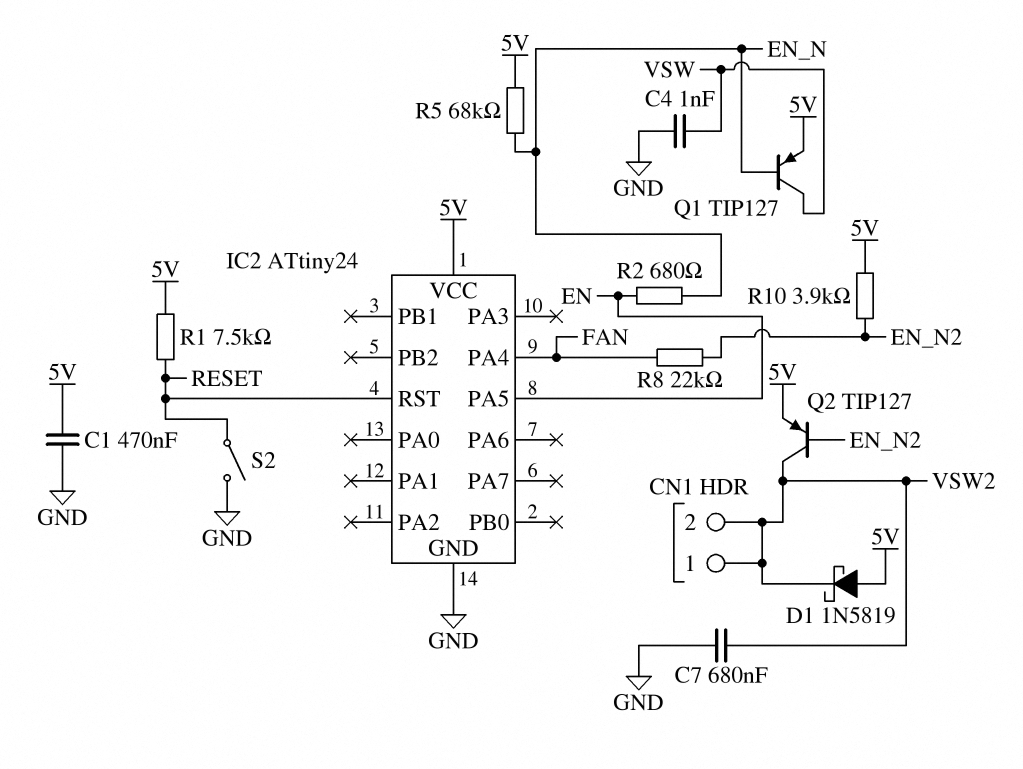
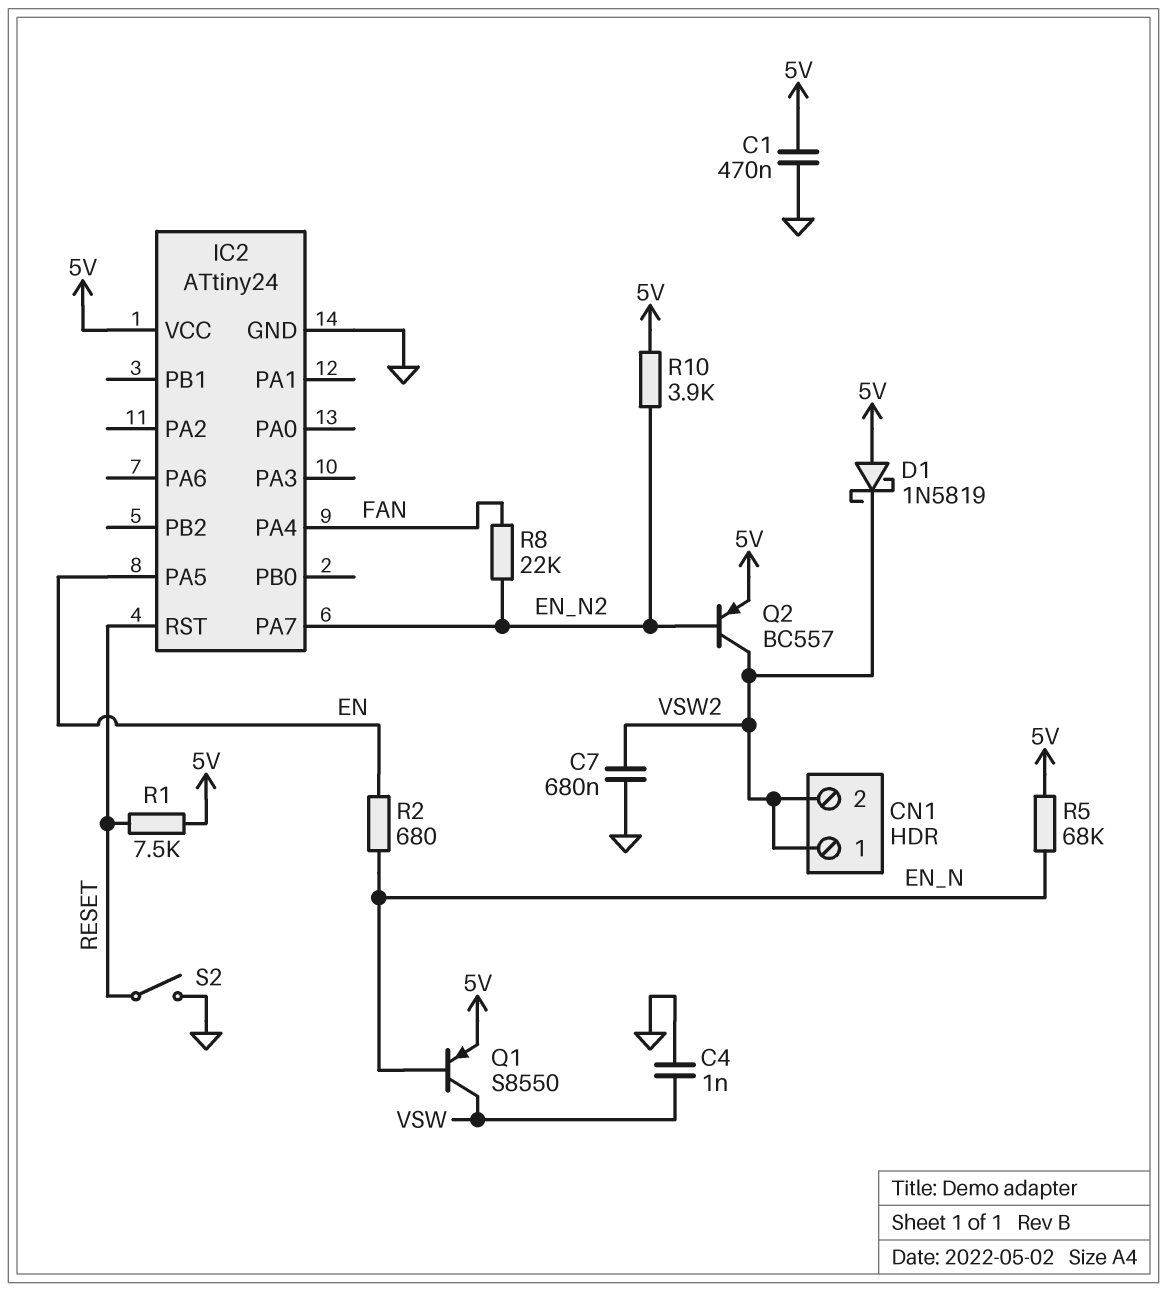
IC2 pin PA7: none -> EN_N2
Q1: PNP TIP127 (B EN_N, C VSW, E 5V) -> PNP S8550 (B EN_N, C VSW, E 5V)
Q2: PNP TIP127 (B EN_N2, C VSW2, E 5V) -> PNP BC557 (B EN_N2, C VSW2, E 5V)

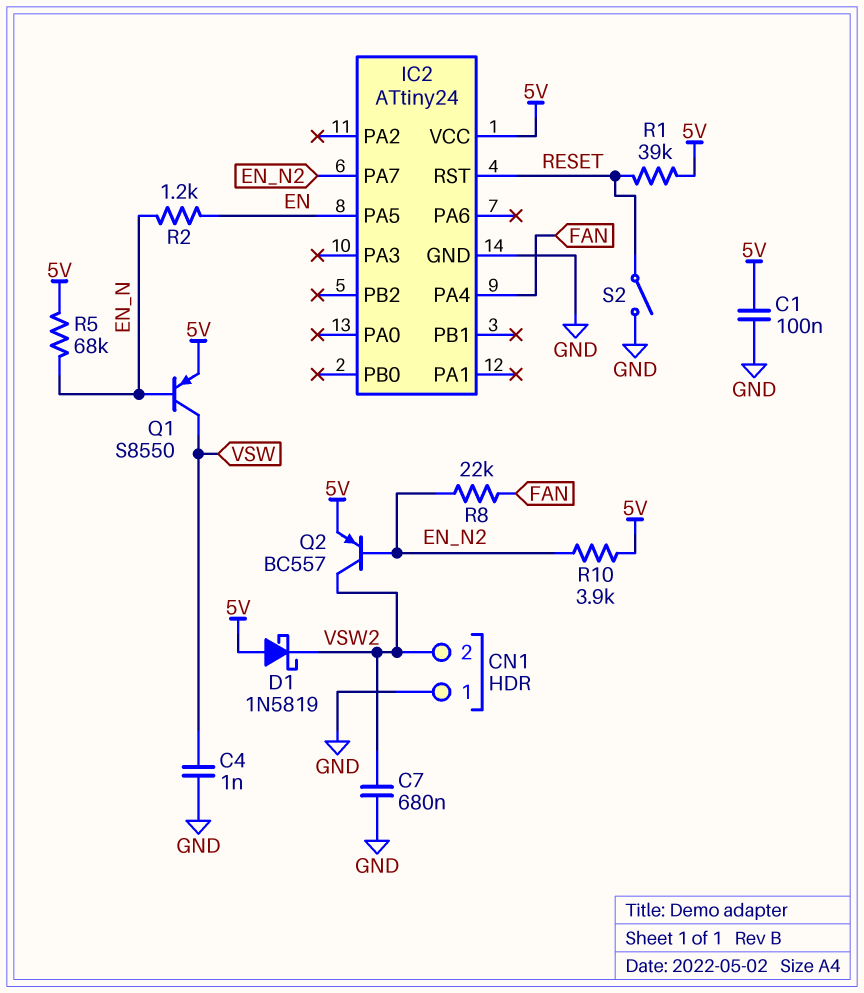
C1: 470nF (5V, GND) -> 100nF (5V, GND)
CN1 pin 1: VSW2 -> GND
R1: 7.5k (5V, RESET) -> 39k (5V, RESET)
R2: 680 (EN, EN_N) -> 1.2k (EN, EN_N)

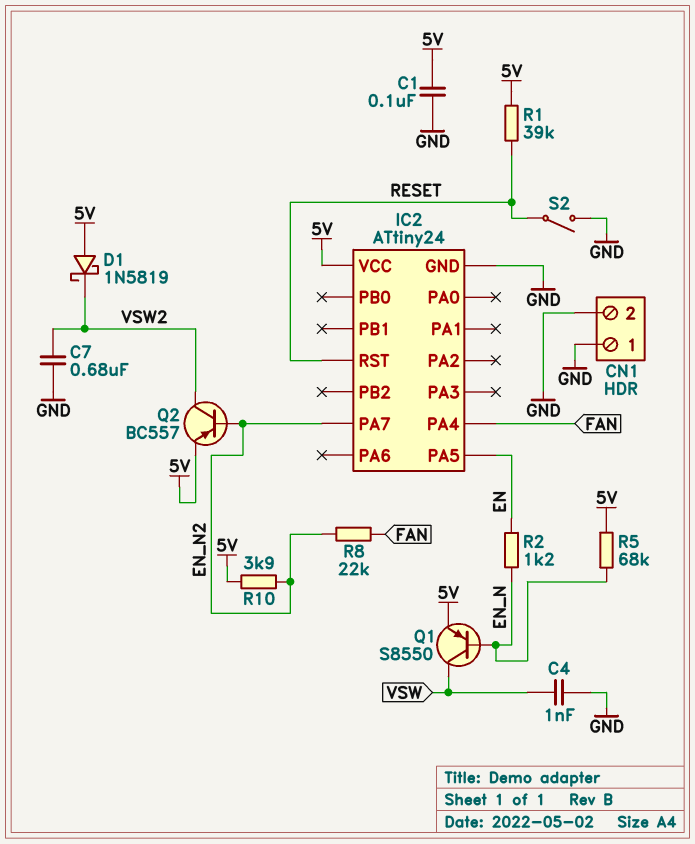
CN1 pin 2: VSW2 -> GND

